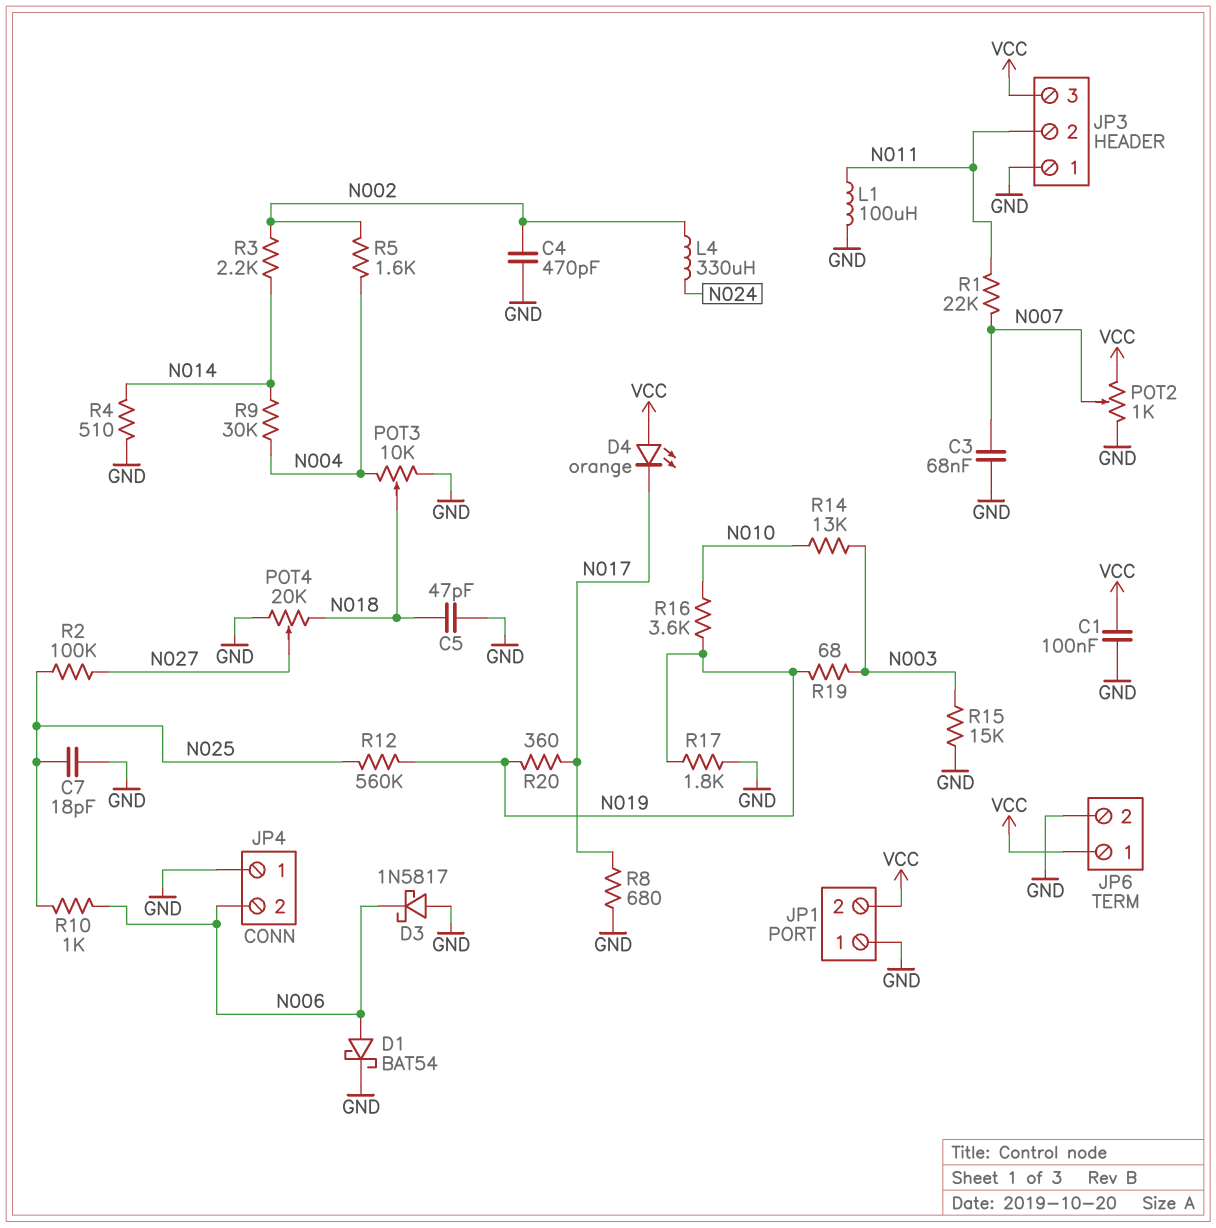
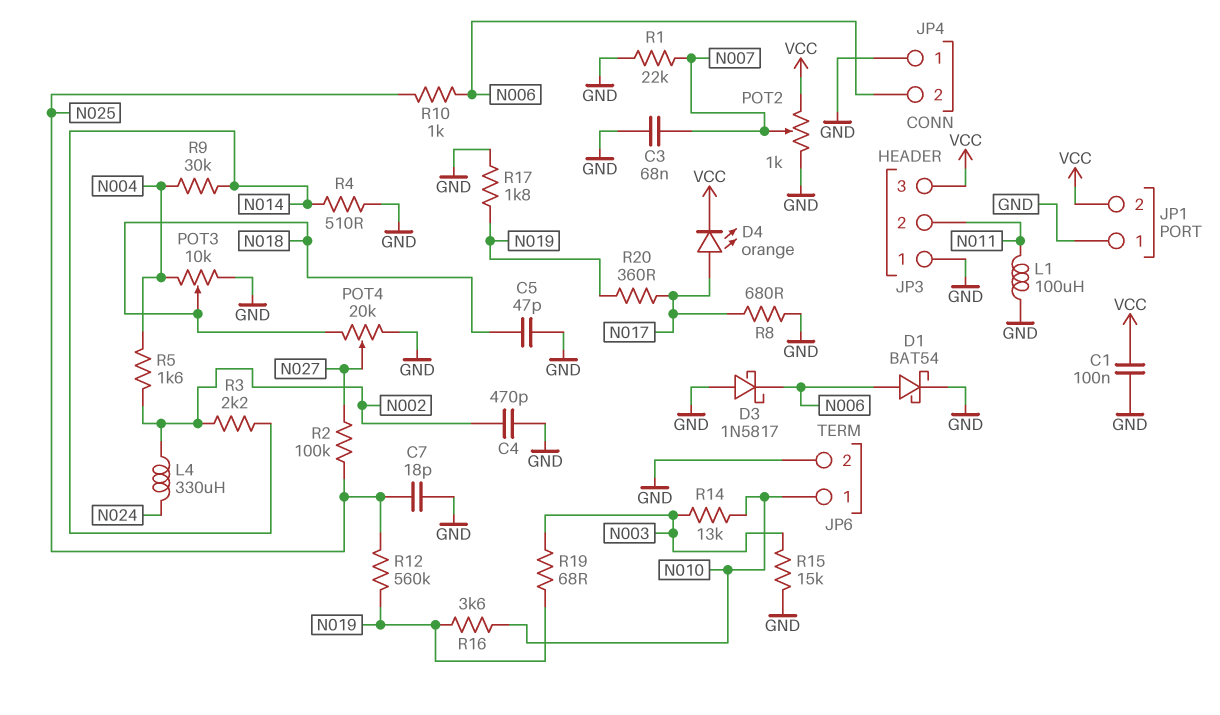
D4: LED orange (A VCC, K N017) -> LED orange (A N017, K VCC)
JP6 pin 1: VCC -> N010
R1: 22k (N007, N011) -> 22k (GND, N007)

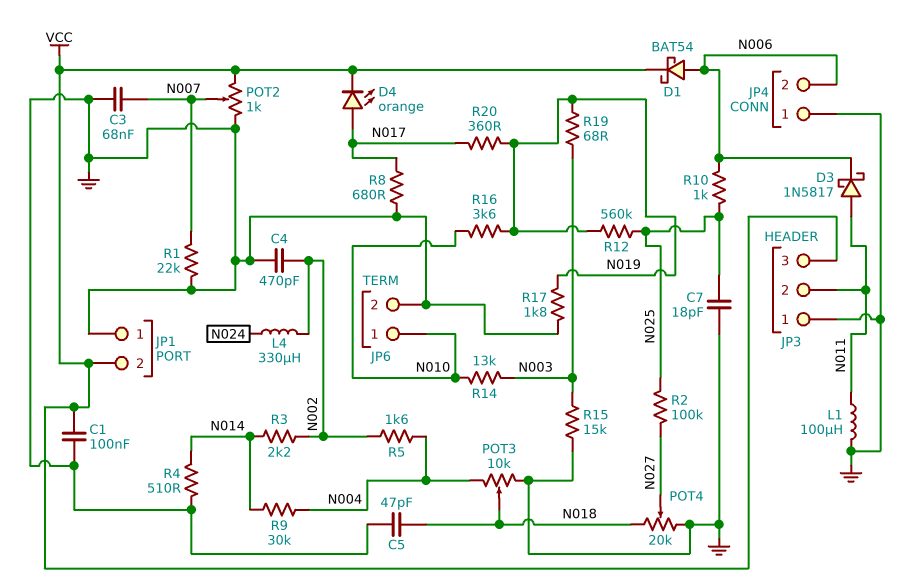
D1: schottky BAT54 (A N006, K GND) -> schottky BAT54 (A N006, K VCC)
D3: schottky 1N5817 (A GND, K N006) -> schottky 1N5817 (A N011, K N006)

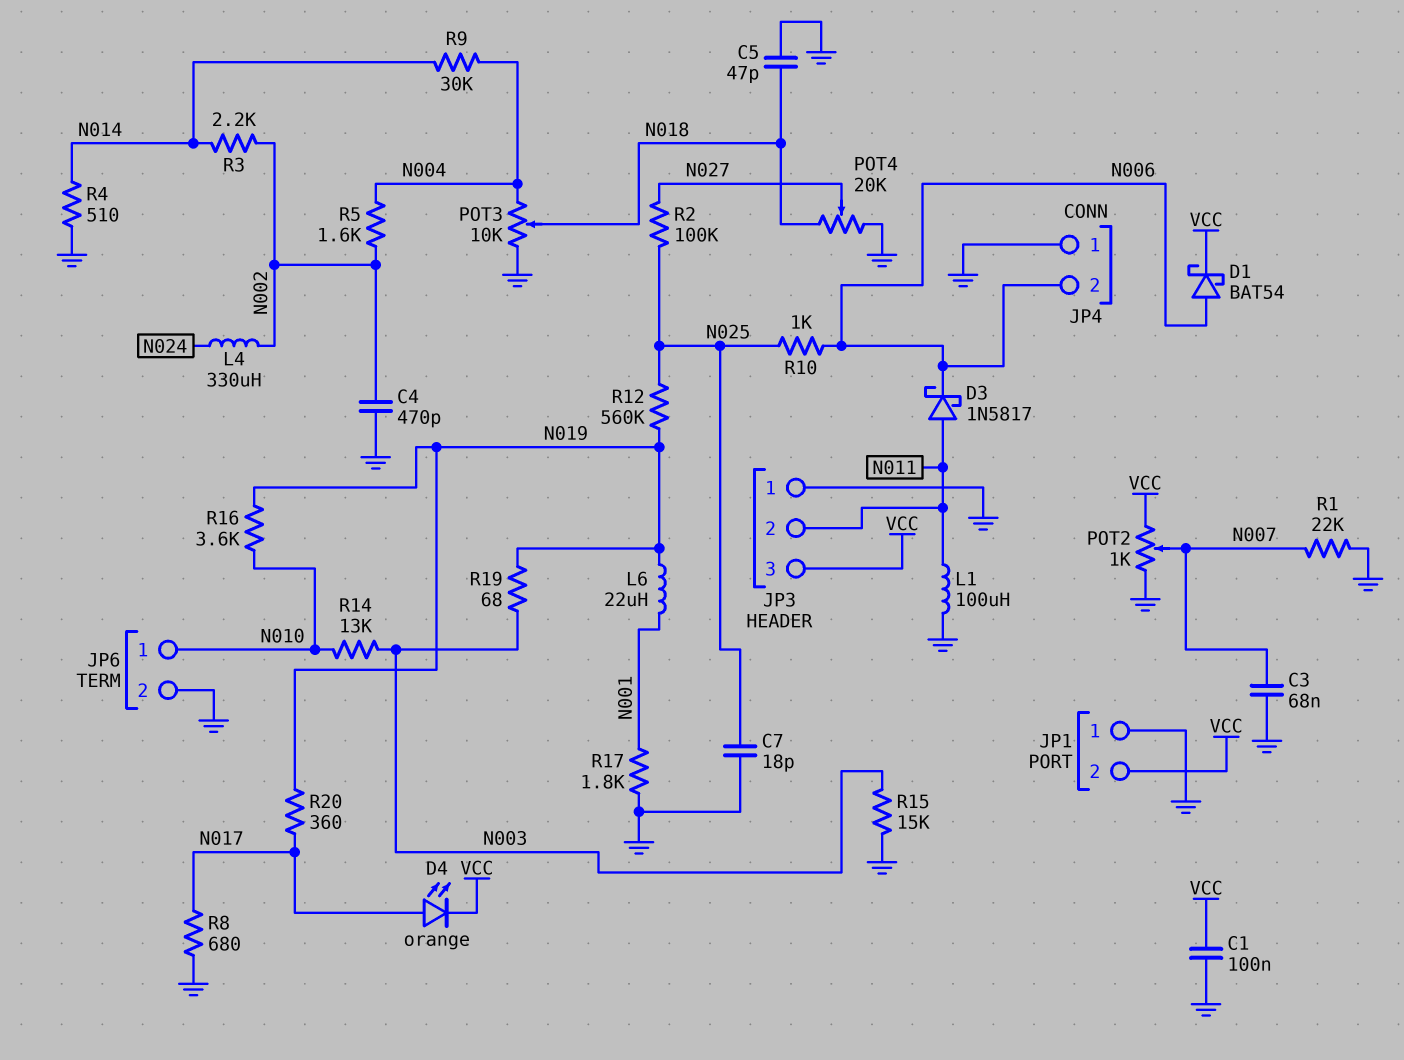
L6: none -> 22uH (N001, N019)
R17: 1.8k (GND, N019) -> 1.8k (GND, N001)

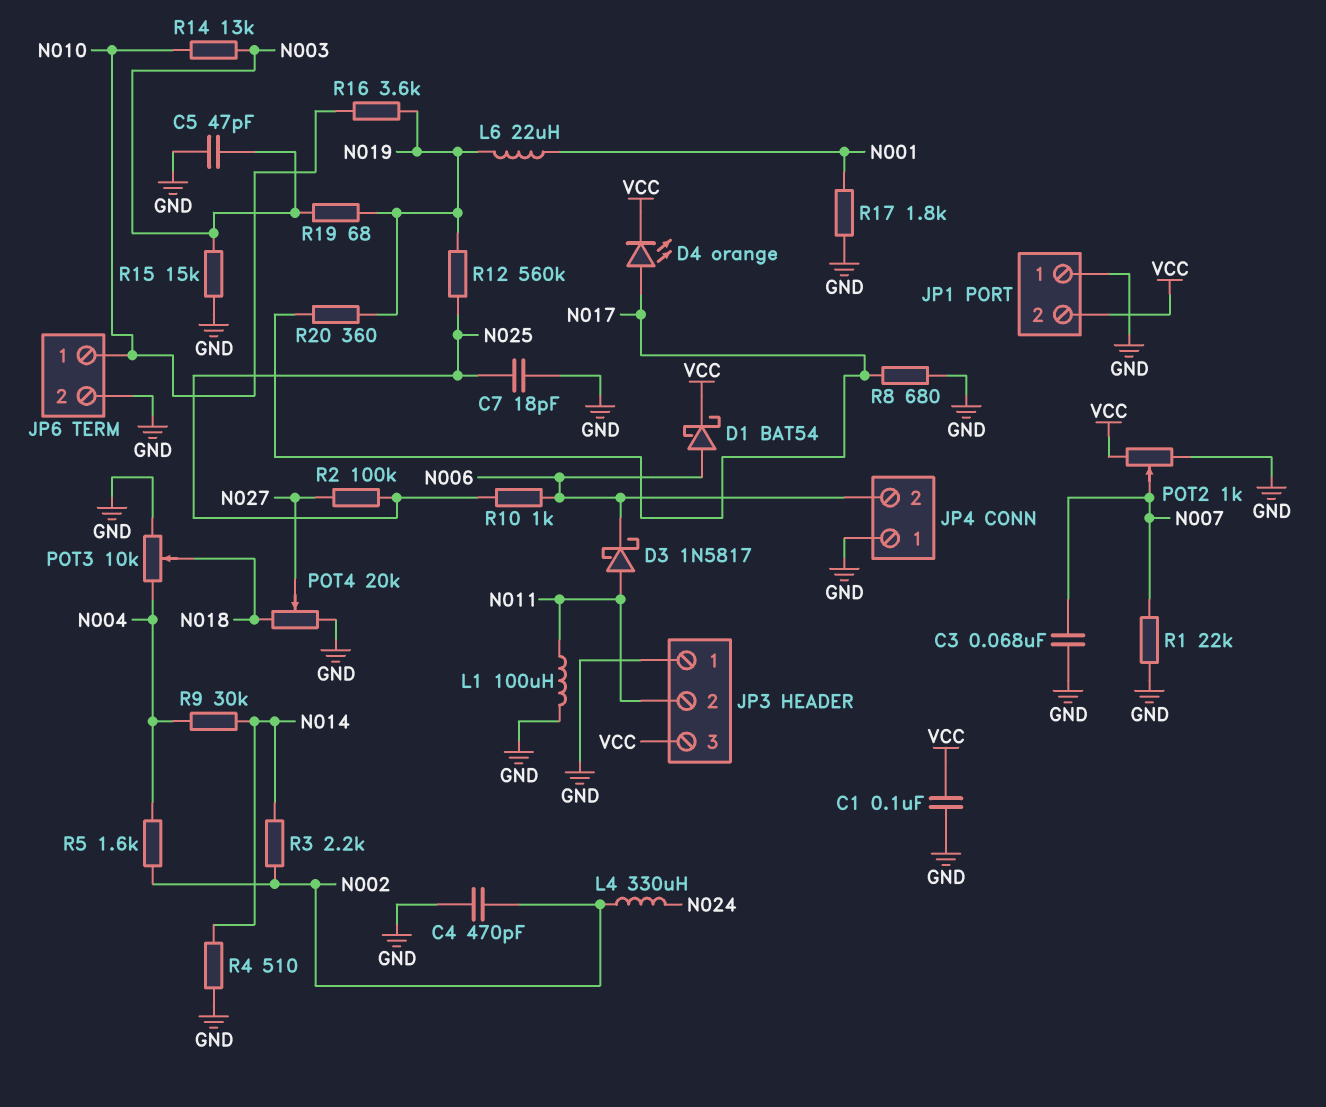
C5: 47pF (GND, N018) -> 47pF (GND, N003)

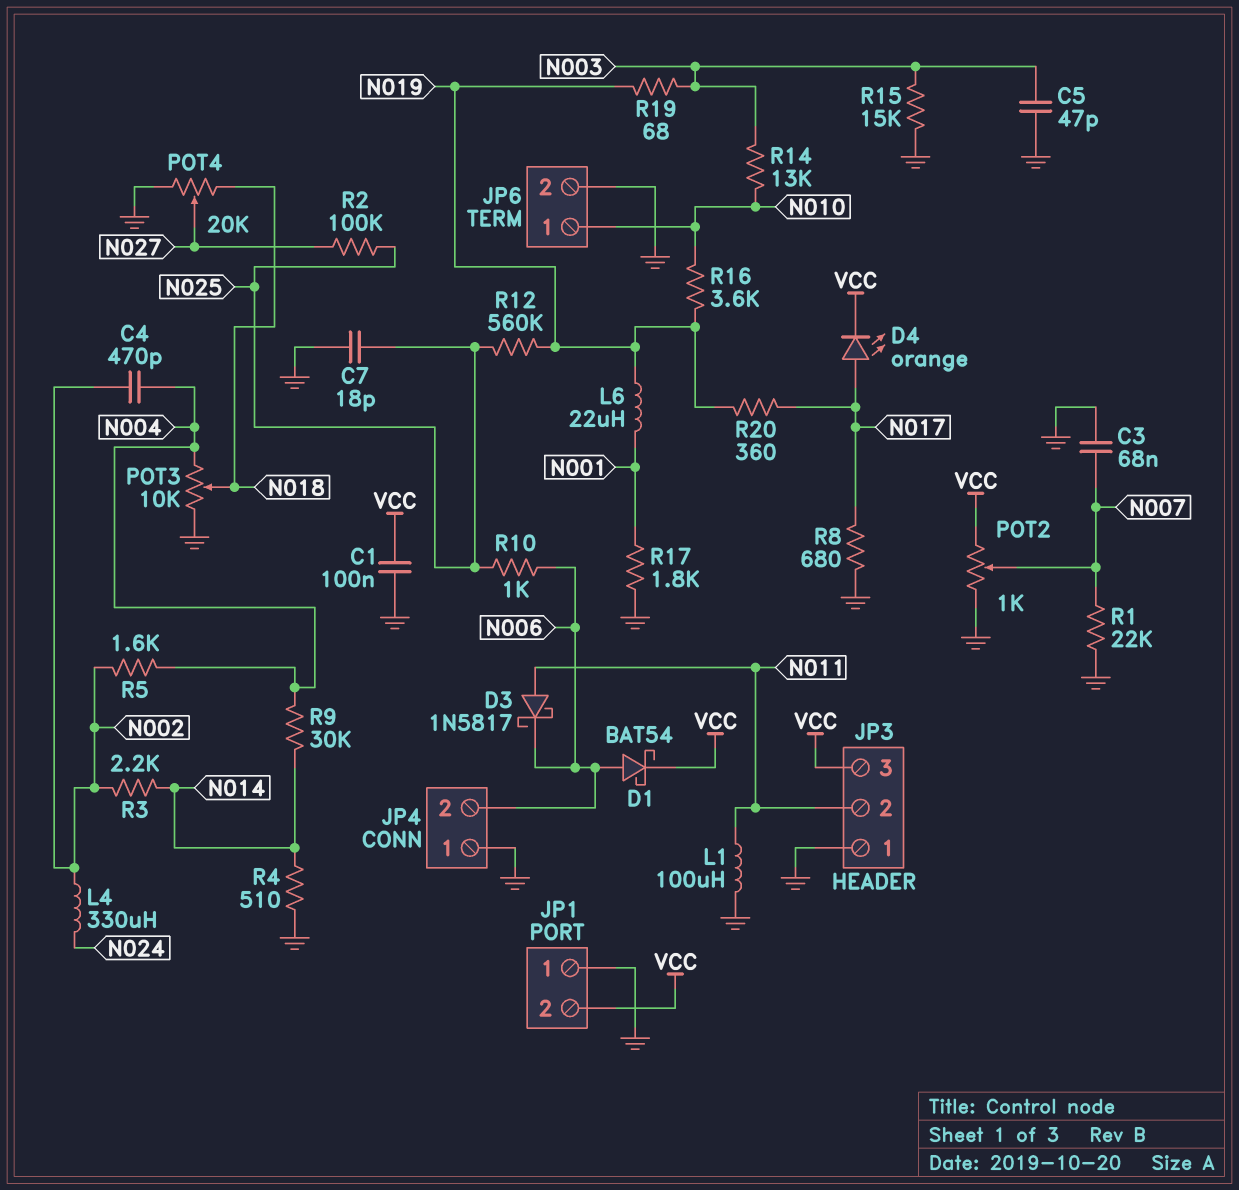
C4: 470pF (GND, N002) -> 470pF (N002, N004)

